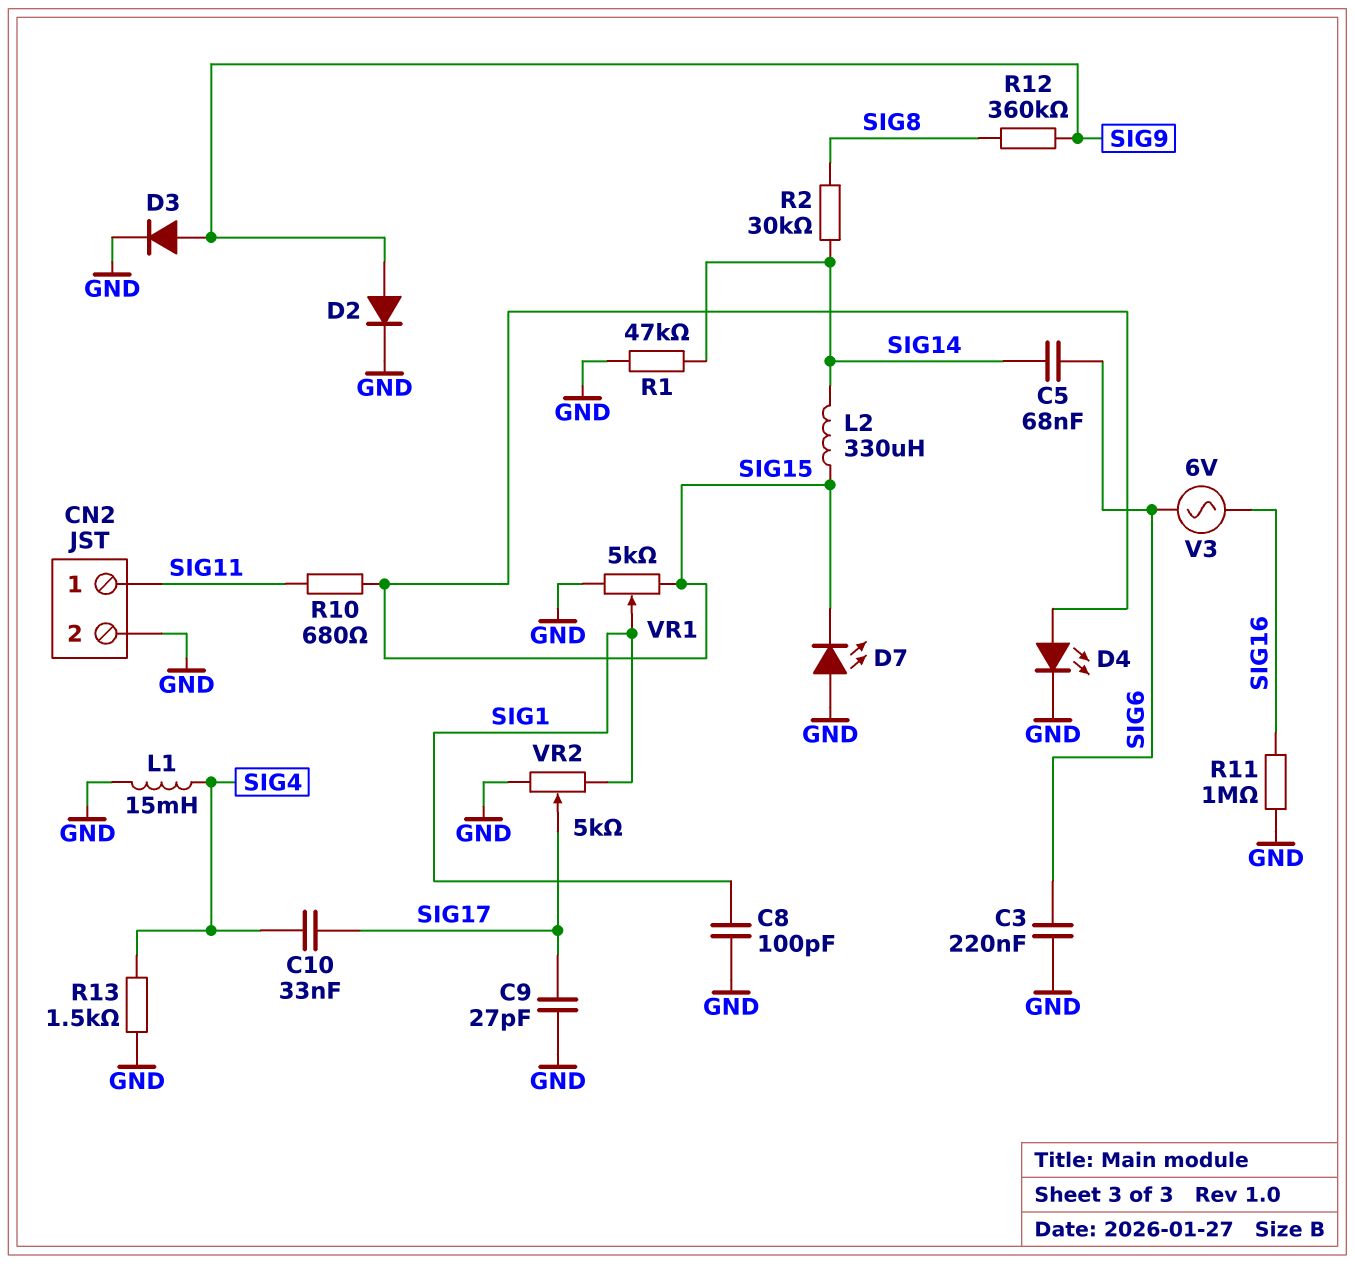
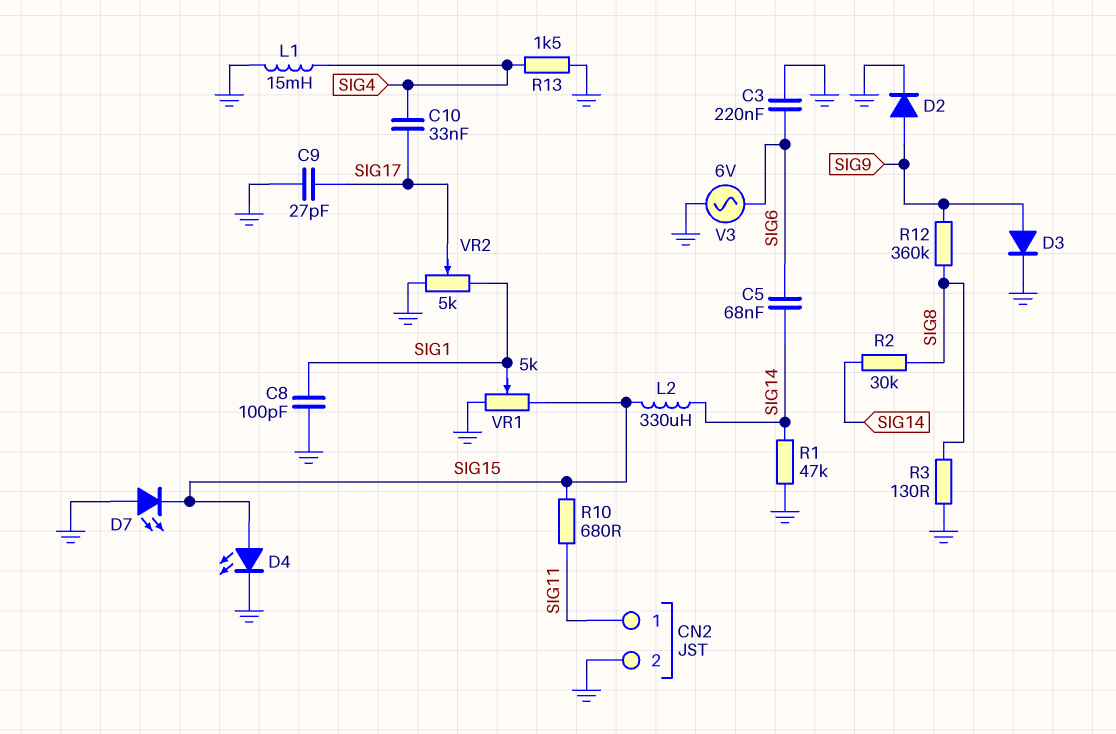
R3: none -> 130 (GND, SIG8)
R11: 1M (GND, SIG16) -> none
V3: AC 6V (SIG6, SIG16) -> AC 6V (GND, SIG6)

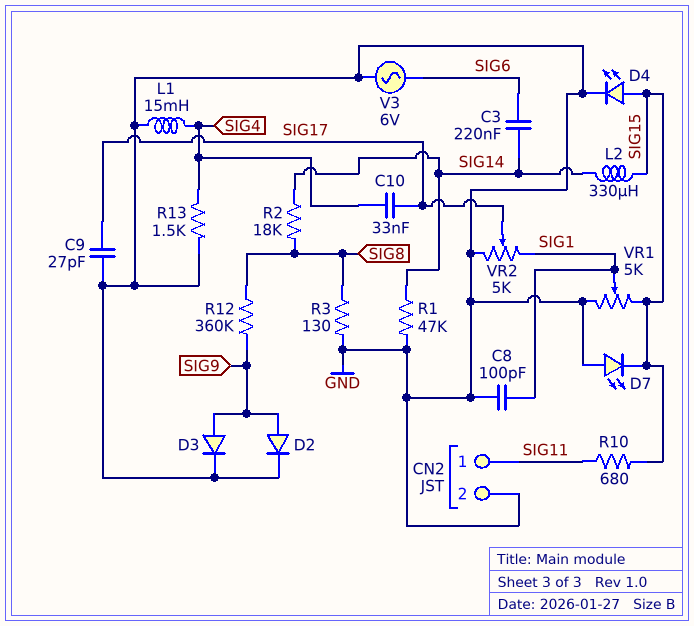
C3: 220nF (GND, SIG6) -> 220nF (SIG6, SIG14)
C5: 68nF (SIG6, SIG14) -> none
R2: 30k (SIG8, SIG14) -> 18k (SIG8, SIG14)

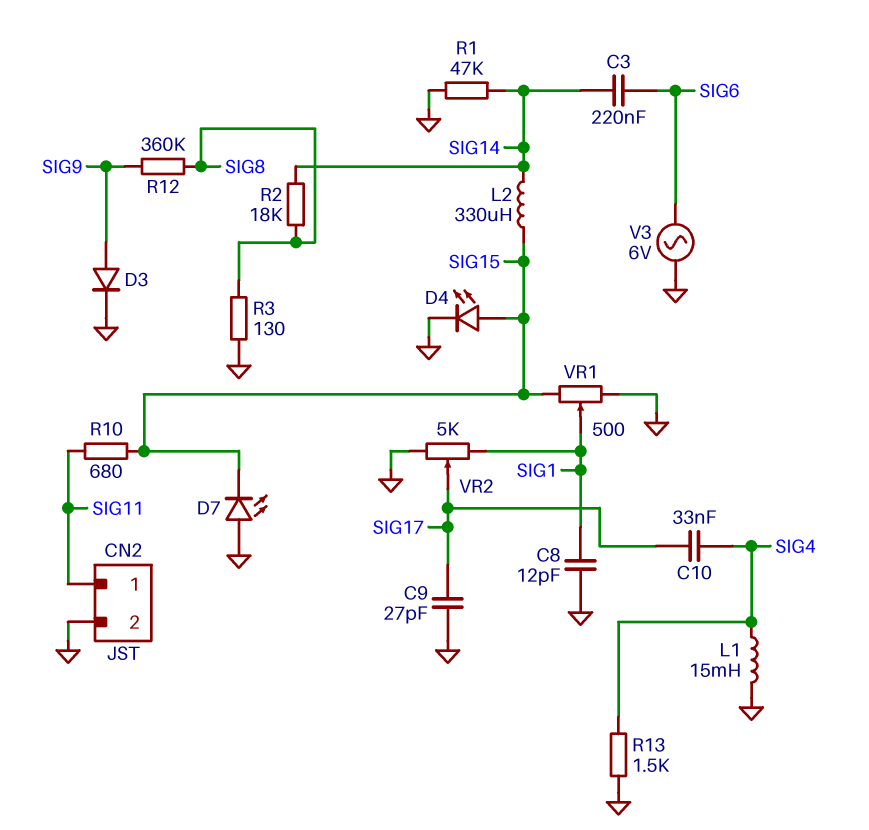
C8: 100pF (GND, SIG1) -> 12pF (GND, SIG1)
D2: diode (A SIG9, K GND) -> none
VR1: 5k (GND, SIG15, wiper SIG1) -> 500 (GND, SIG15, wiper SIG1)

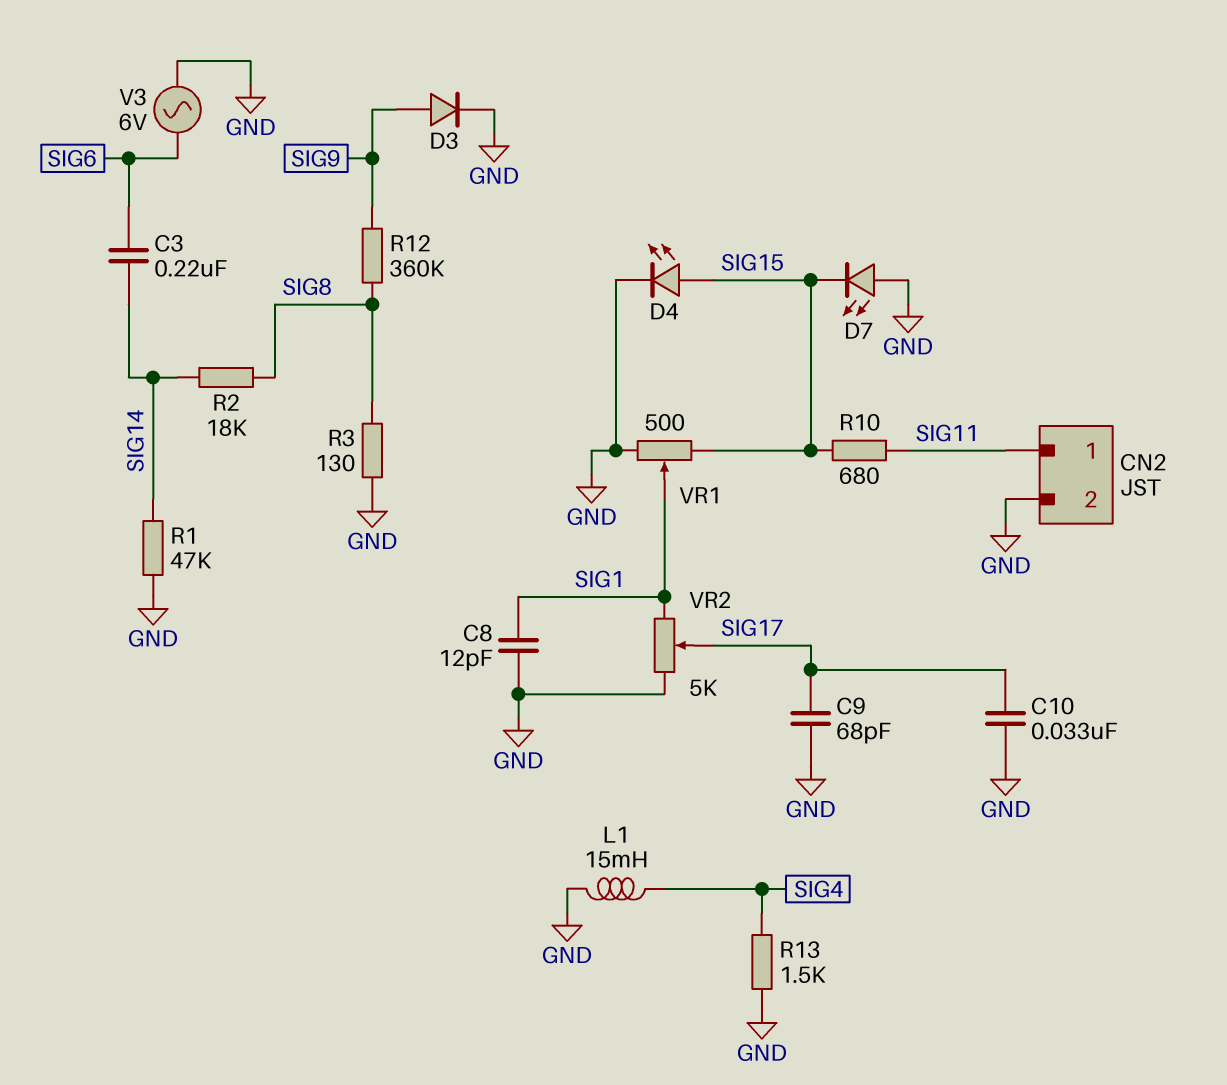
C9: 27pF (GND, SIG17) -> 68pF (GND, SIG17)
C10: 33nF (SIG4, SIG17) -> 33nF (GND, SIG17)
L2: 330uH (SIG14, SIG15) -> none

